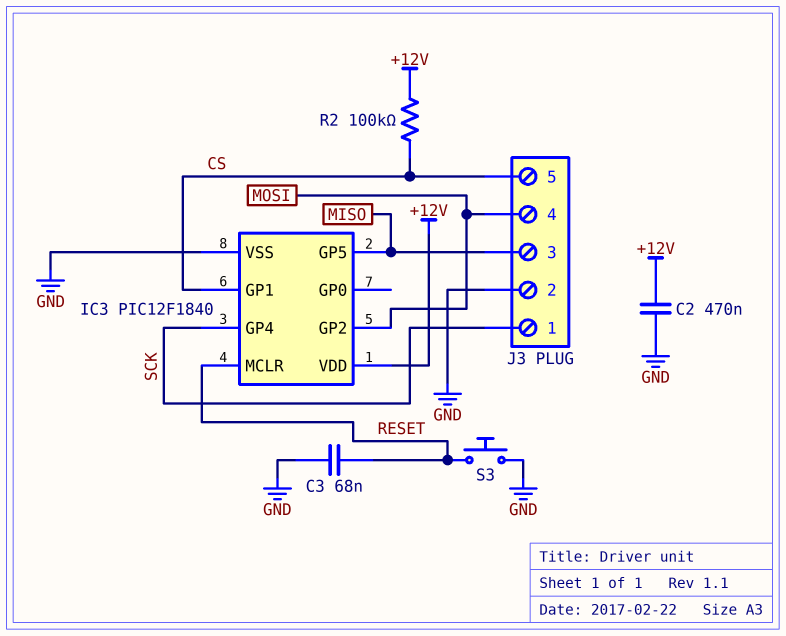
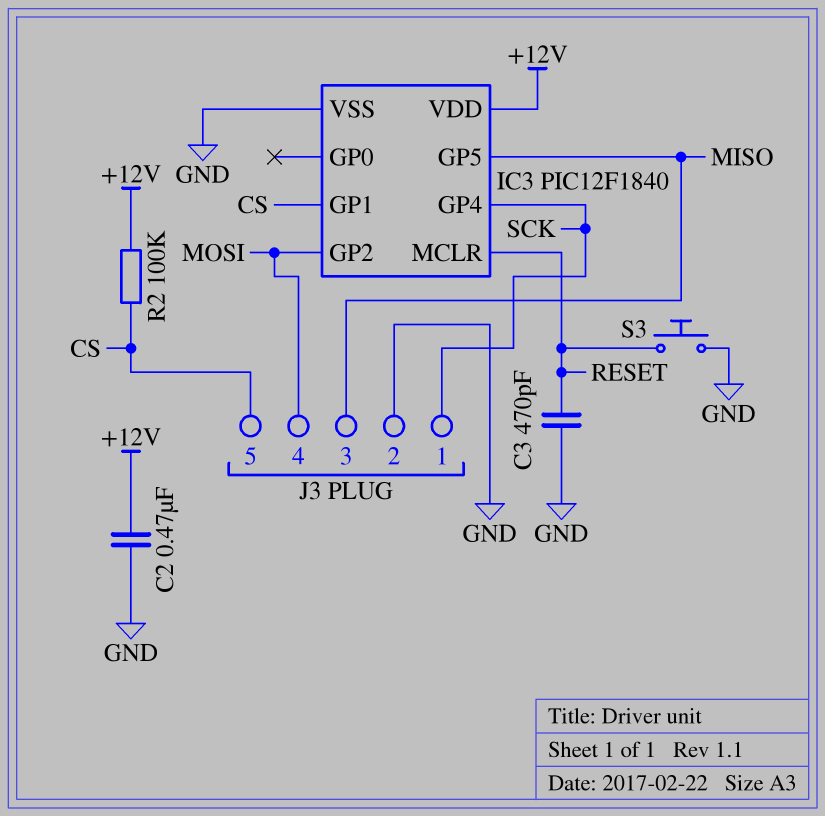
C3: 68nF (GND, RESET) -> 470pF (GND, RESET)

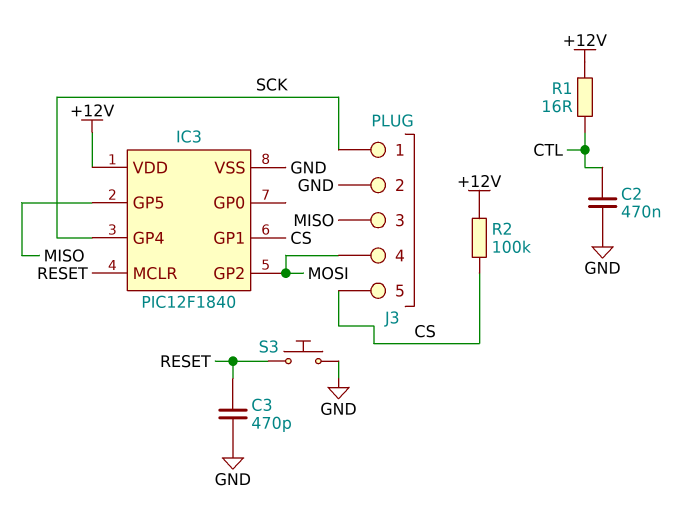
C2: 470nF (+12V, GND) -> 470nF (CTL, GND)
R1: none -> 16 (+12V, CTL)

